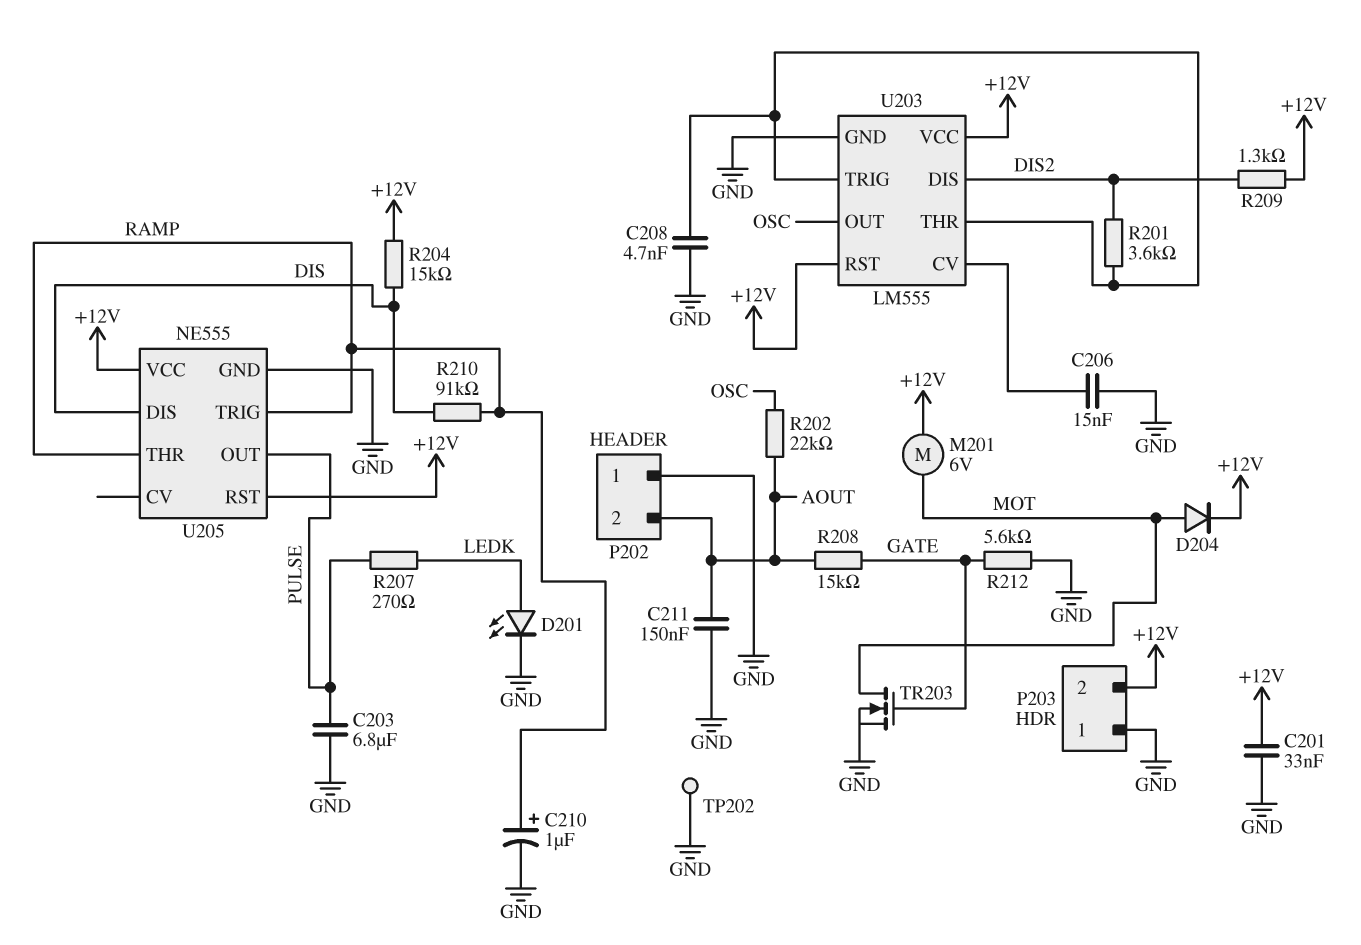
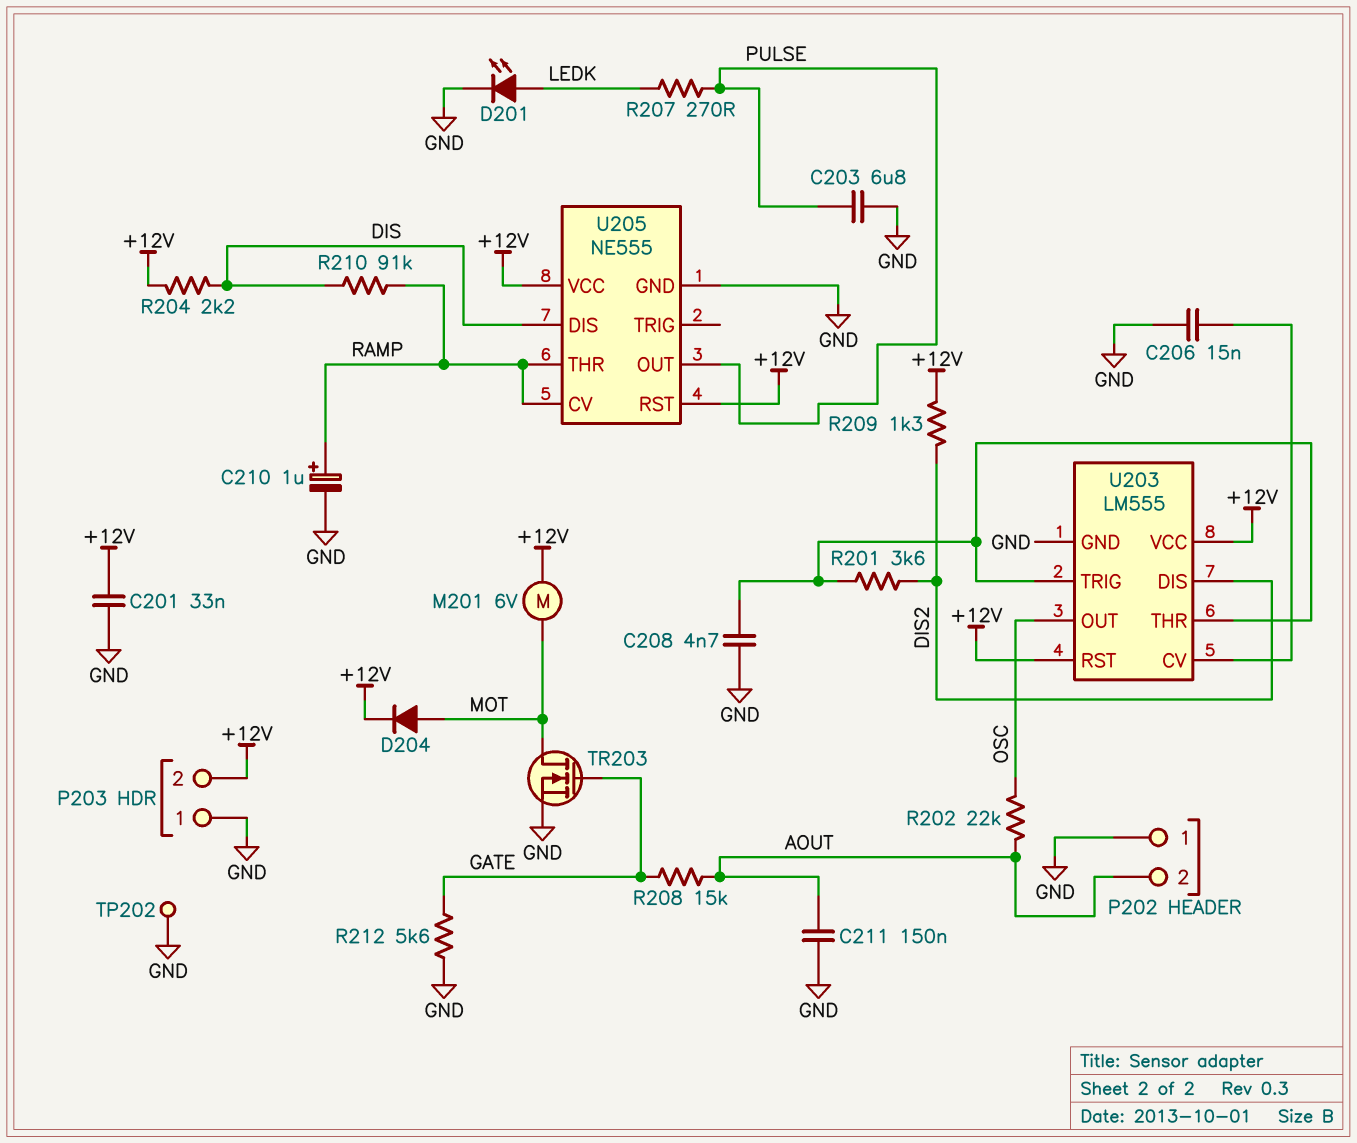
R204: 15k (+12V, DIS) -> 2.2k (+12V, DIS)
U205 pin CV: none -> RAMP
U205 pin TRIG: RAMP -> none

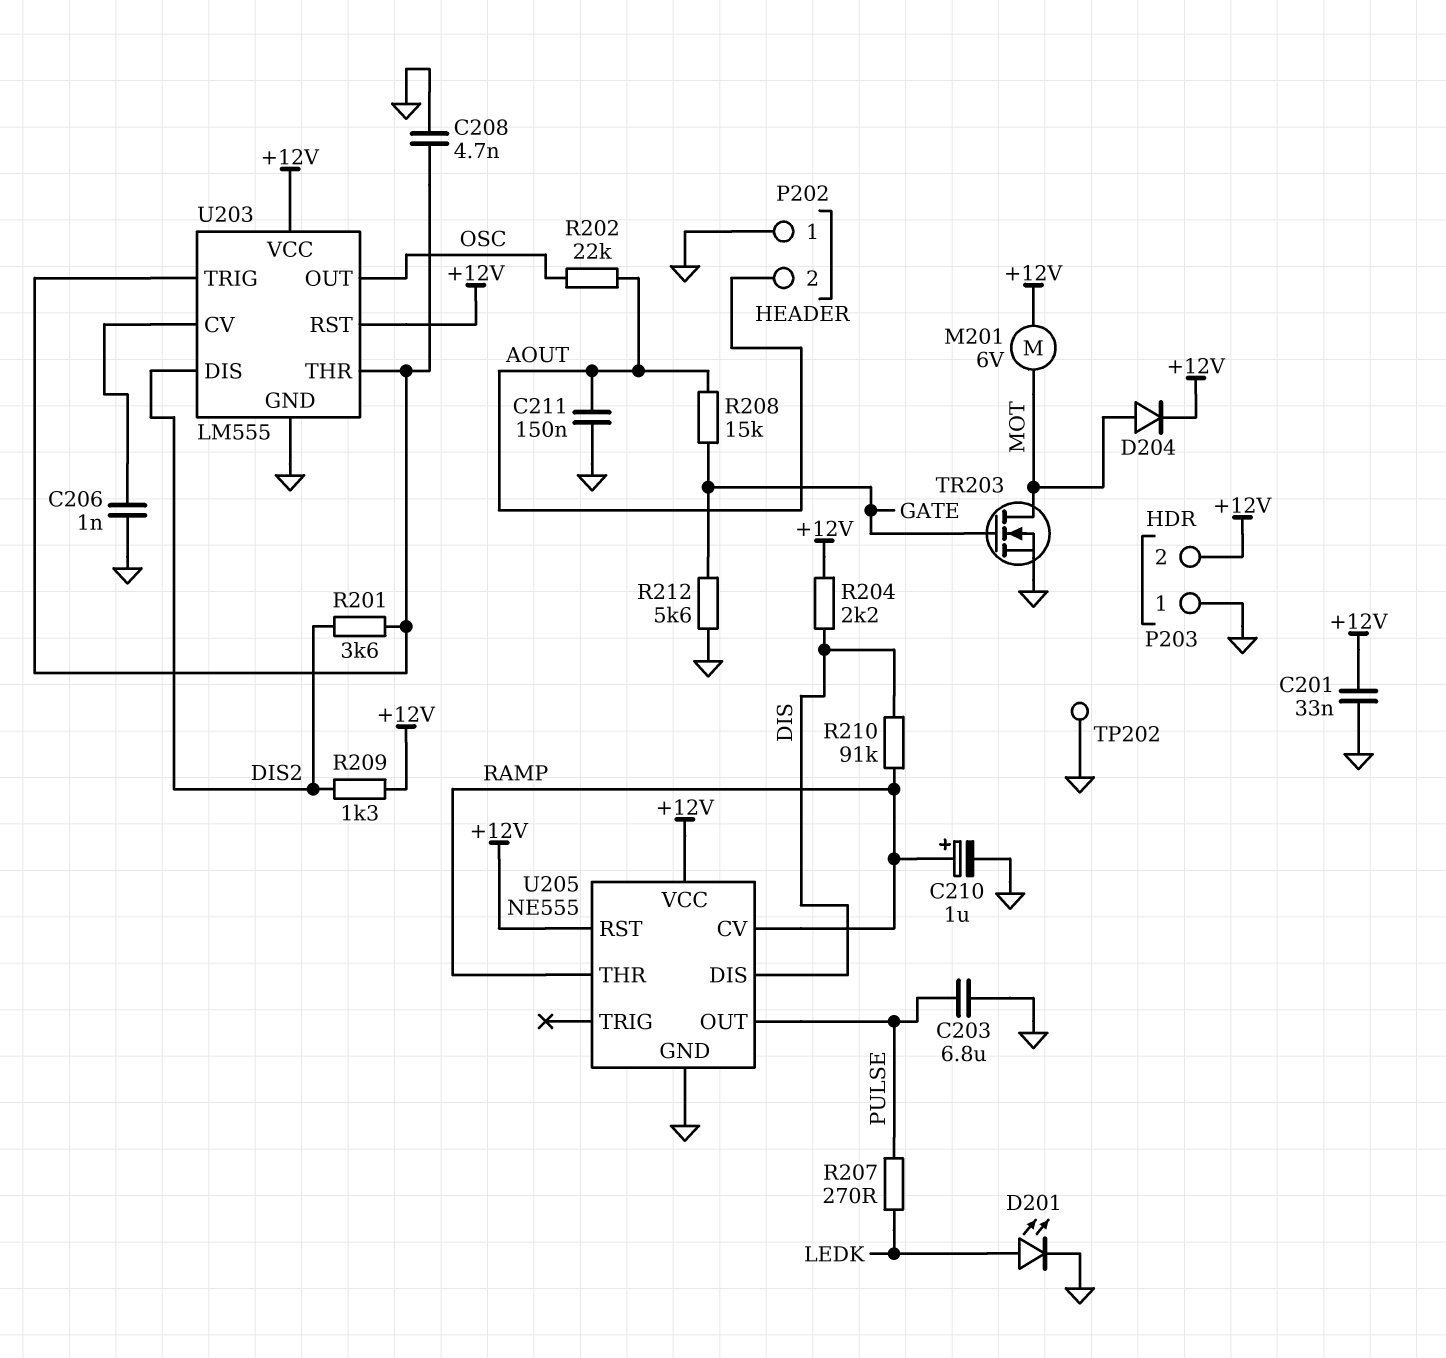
C206: 15nF (GND, U203/CV) -> 1nF (GND, U203/CV)

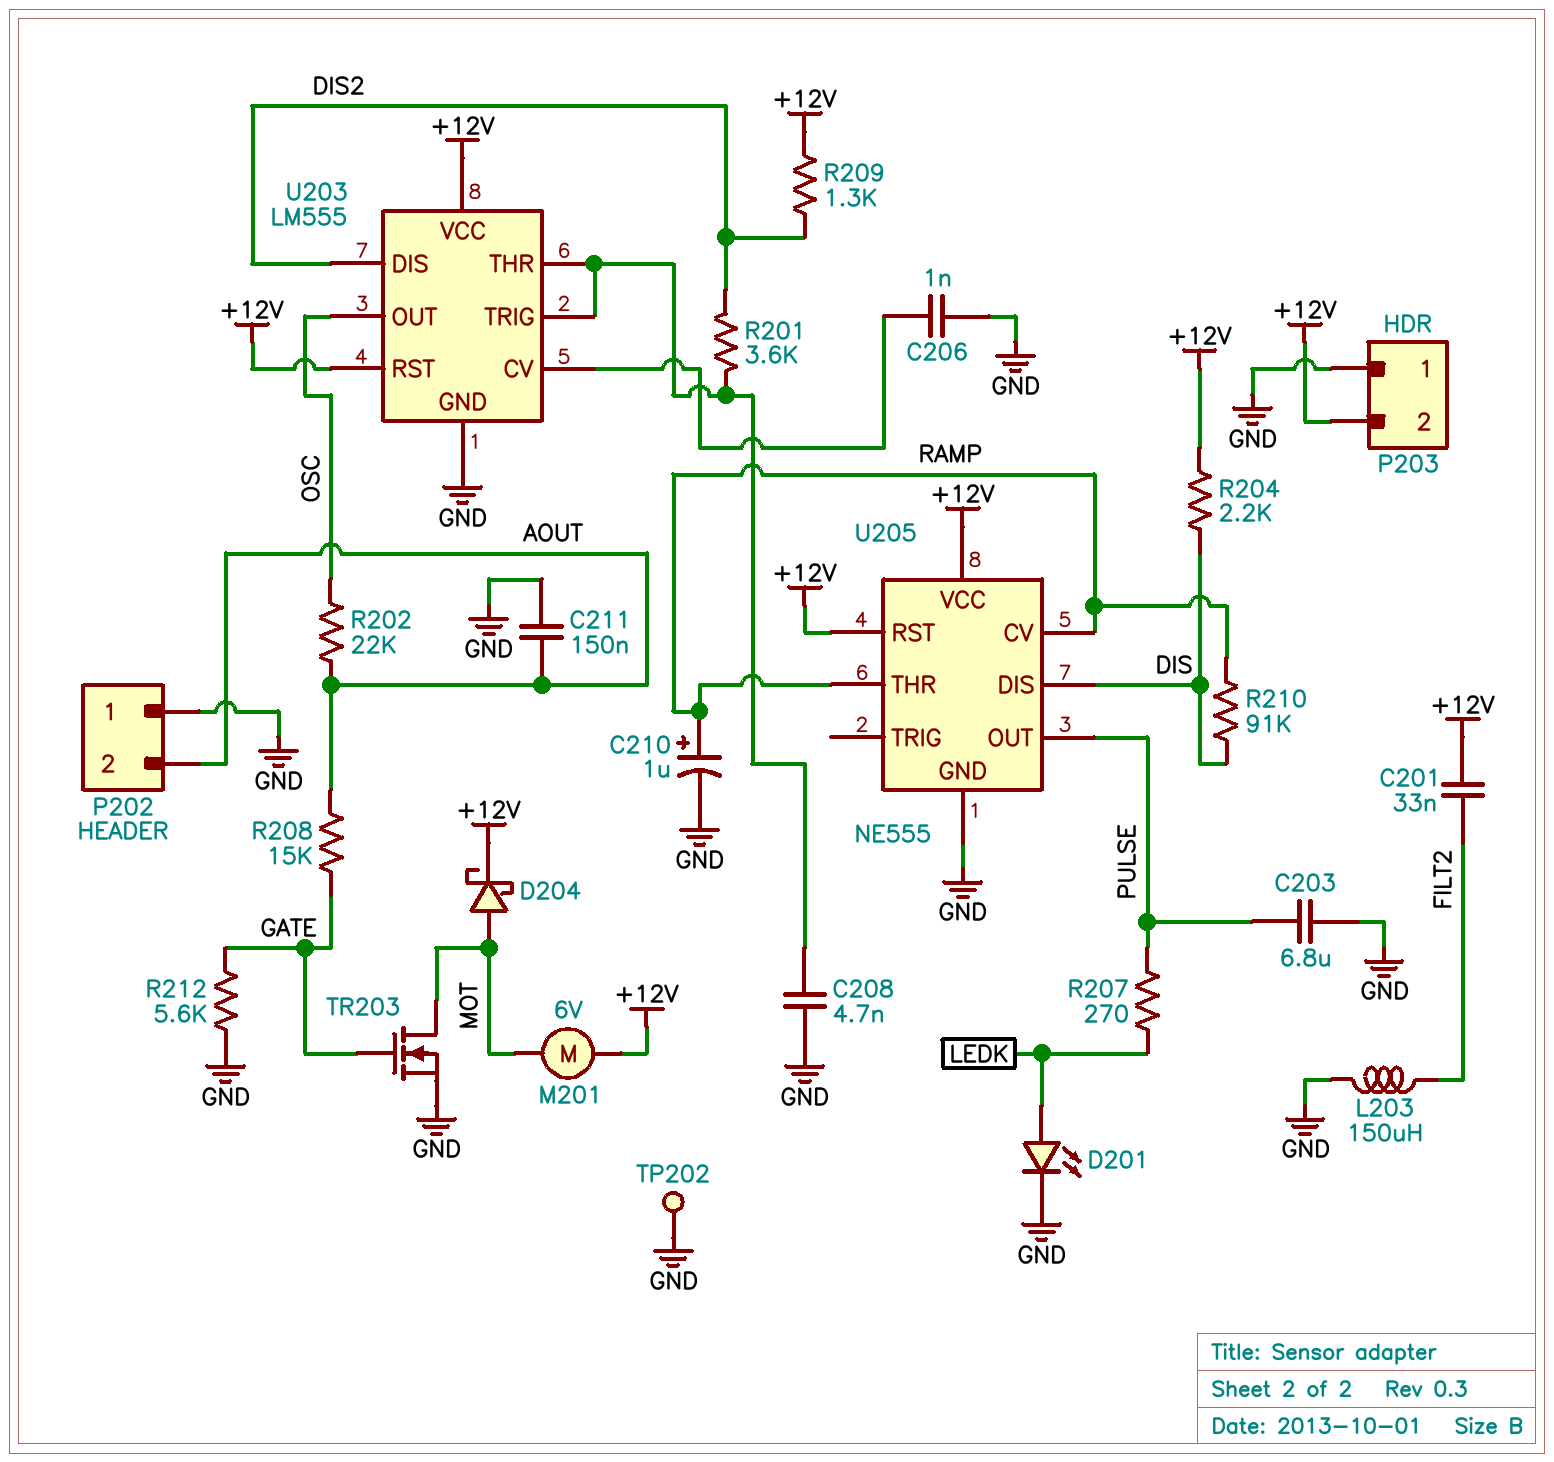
C201: 33nF (+12V, GND) -> 33nF (+12V, FILT2)
D204: diode (A MOT, K +12V) -> schottky (A MOT, K +12V)
L203: none -> 150uH (FILT2, GND)

